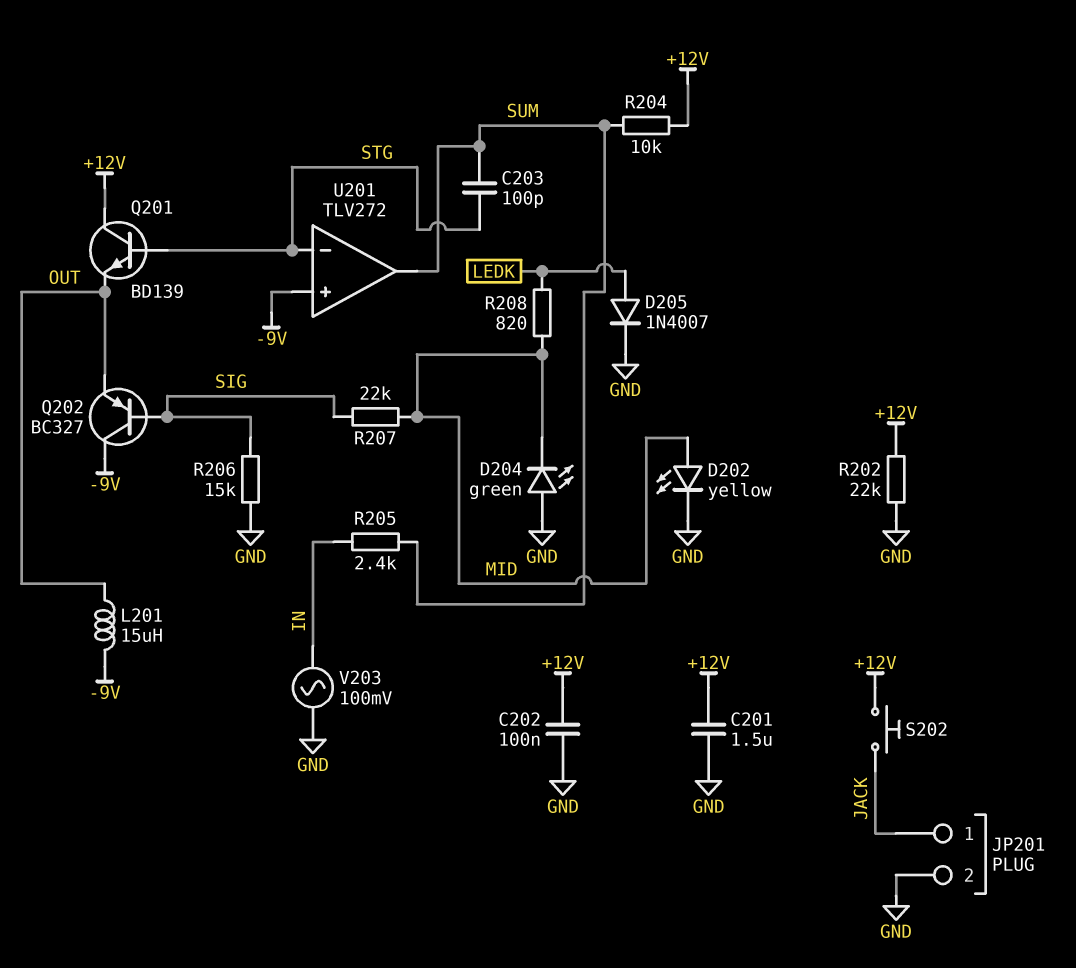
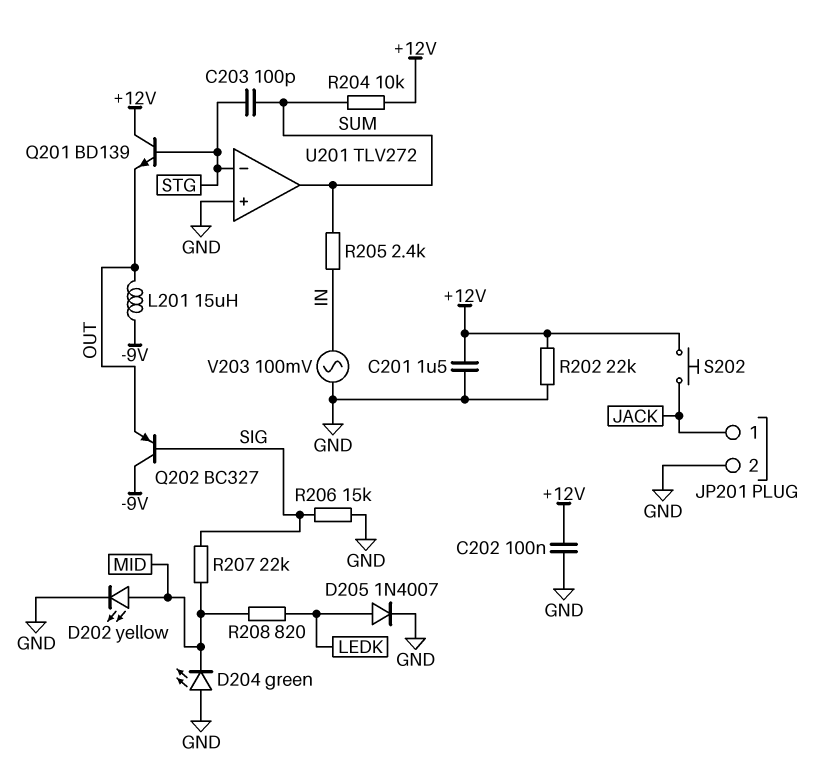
U201 pin in+: -9V -> GND

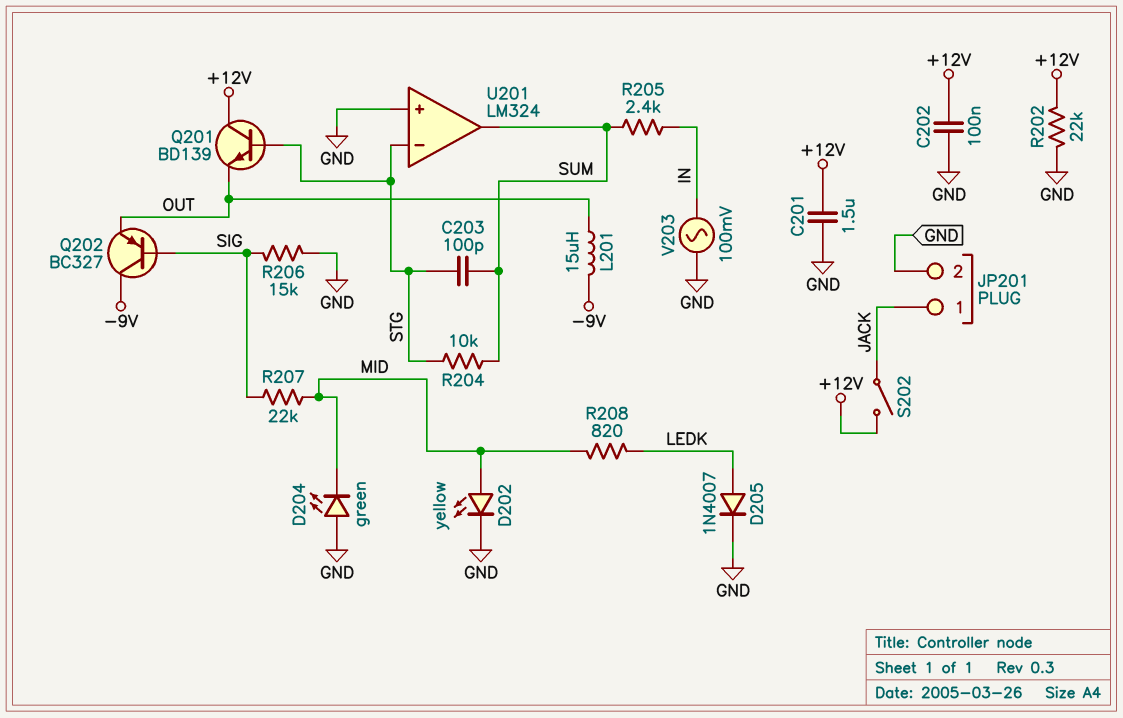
R204: 10k (+12V, SUM) -> 10k (STG, SUM)
S202: button (+12V, JACK) -> switch (+12V, JACK)
U201: TLV272 -> LM324

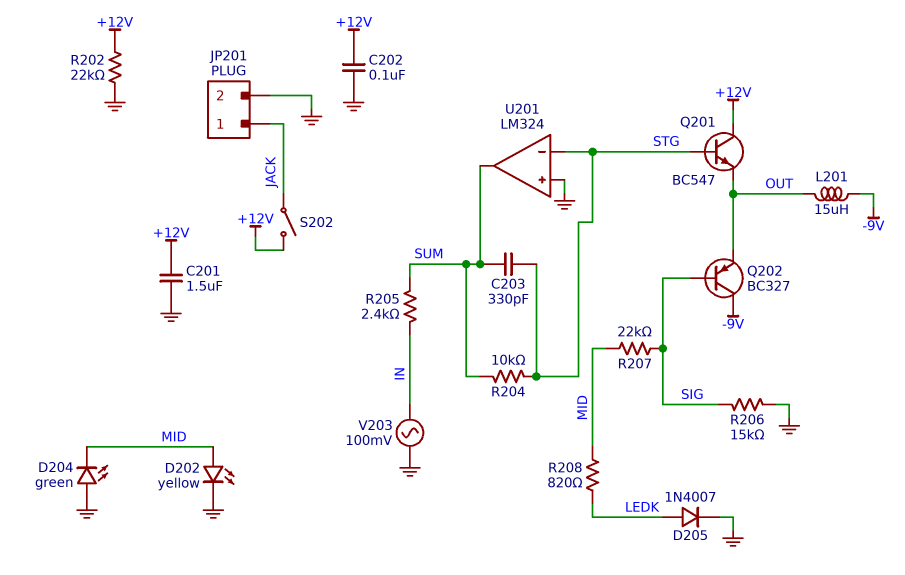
C203: 100pF (STG, SUM) -> 330pF (STG, SUM)
Q201: NPN BD139 (B STG, C +12V, E OUT) -> NPN BC547 (B STG, C +12V, E OUT)

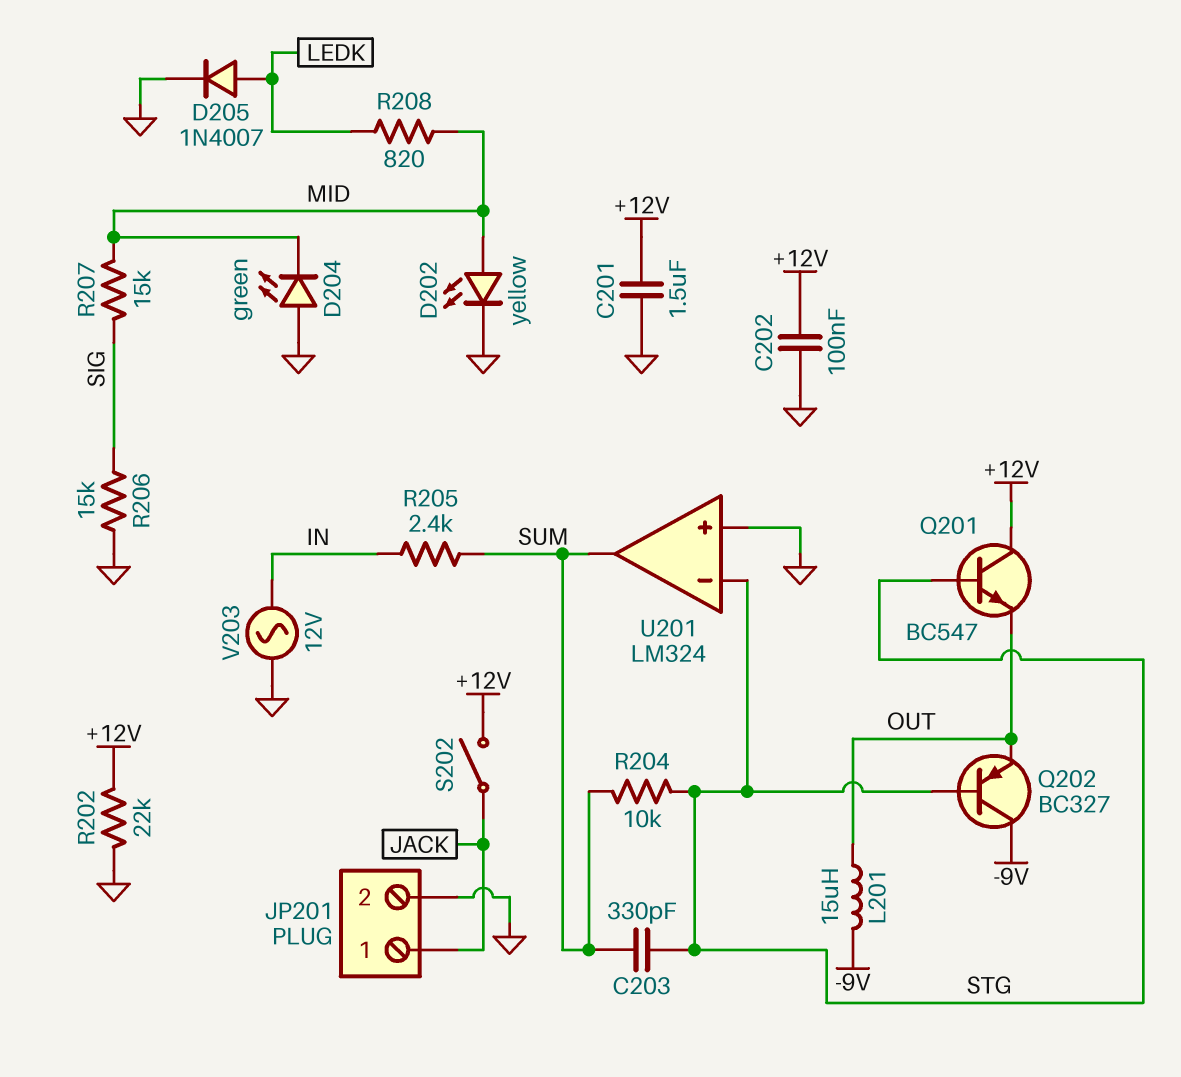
Q202: PNP BC327 (B SIG, C -9V, E OUT) -> PNP BC327 (B STG, C -9V, E OUT)
R207: 22k (MID, SIG) -> 15k (MID, SIG)
V203: AC 100mV (GND, IN) -> AC 12V (GND, IN)

